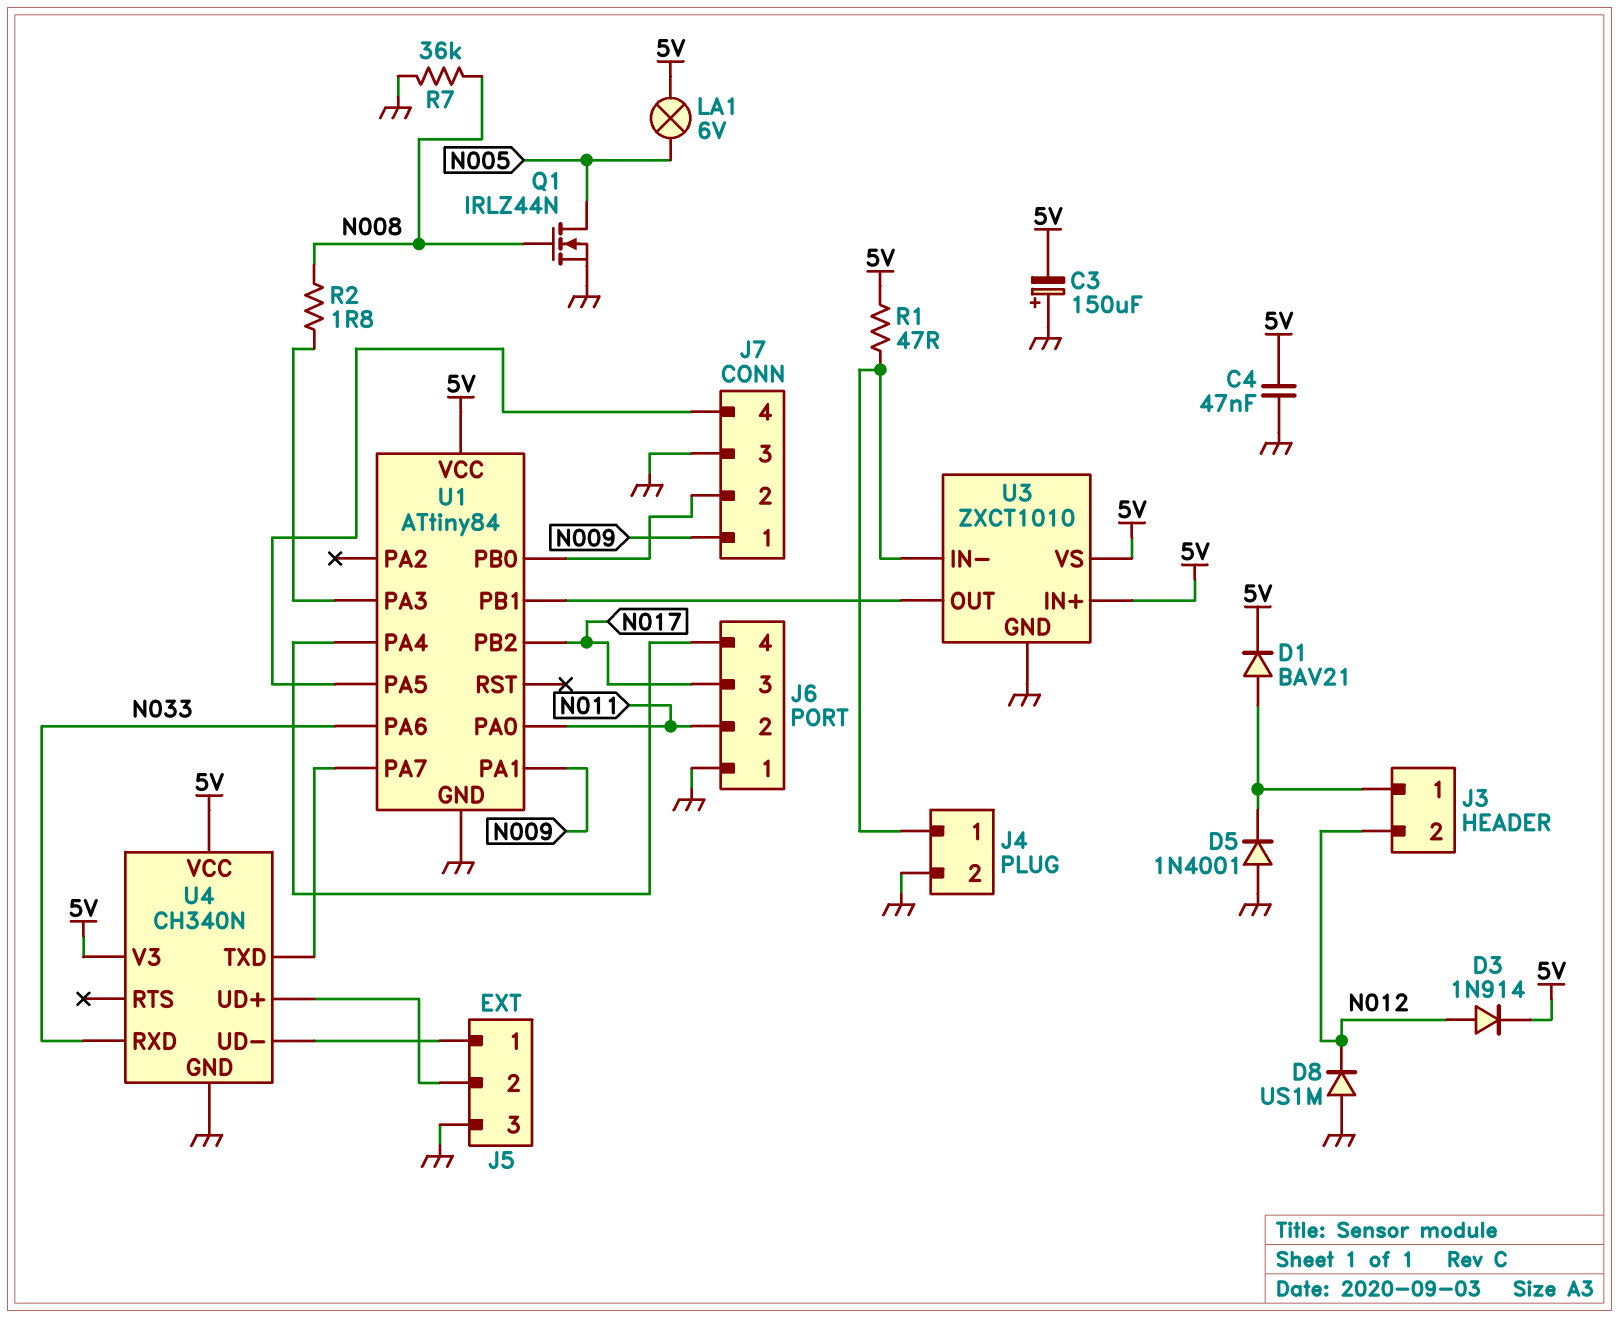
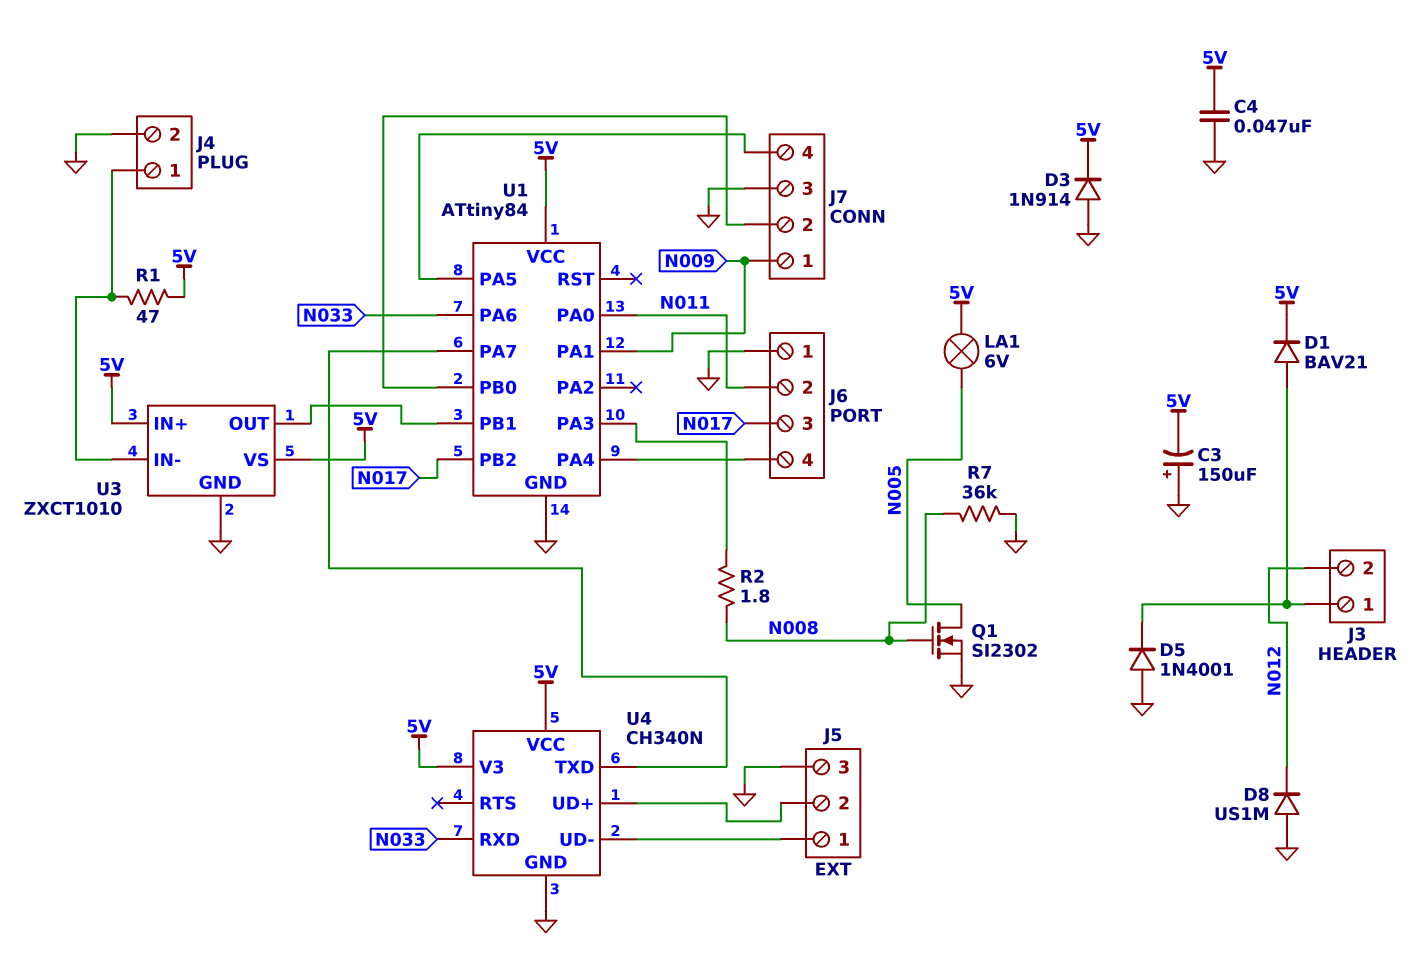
D3: diode 1N914 (A N012, K 5V) -> diode 1N914 (A GND, K 5V)
Q1: NMOS IRLZ44N (G N008, D N005, S GND) -> NMOS SI2302 (G N008, D N005, S GND)

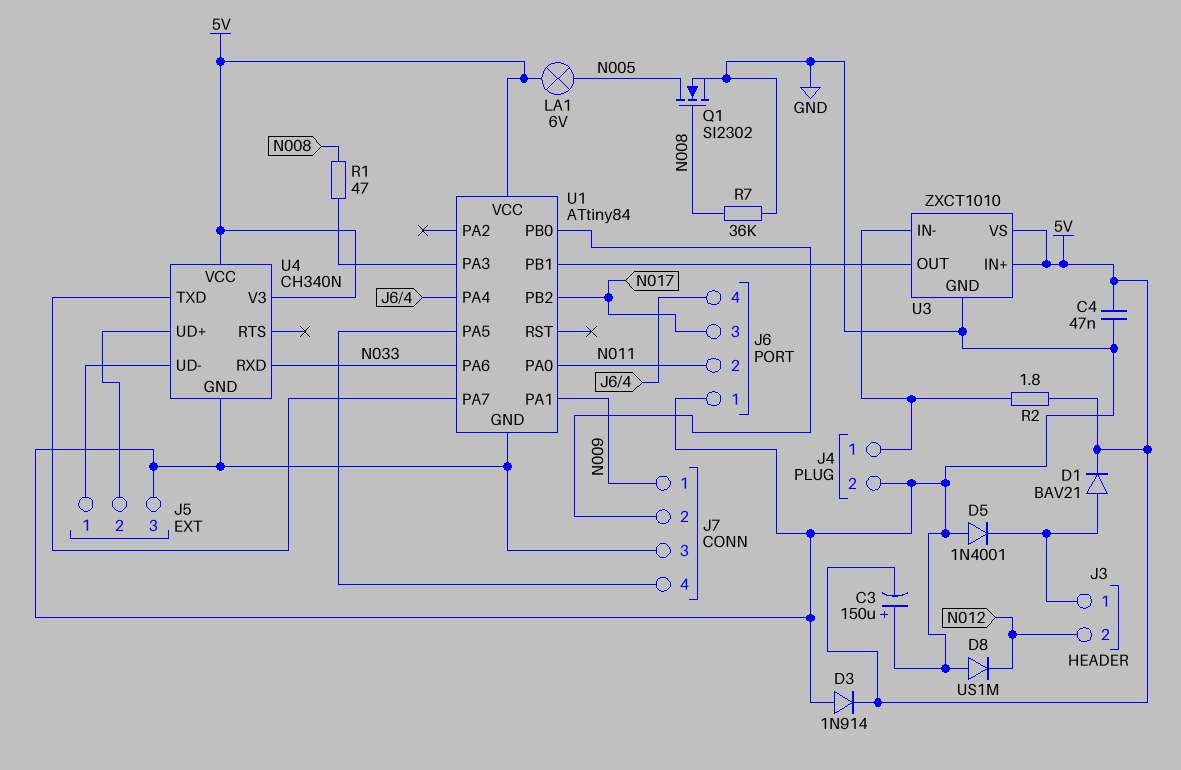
R1: 47 (5V, J4/1) -> 47 (N008, U1/PA3)
R2: 1.8 (N008, U1/PA3) -> 1.8 (5V, J4/1)

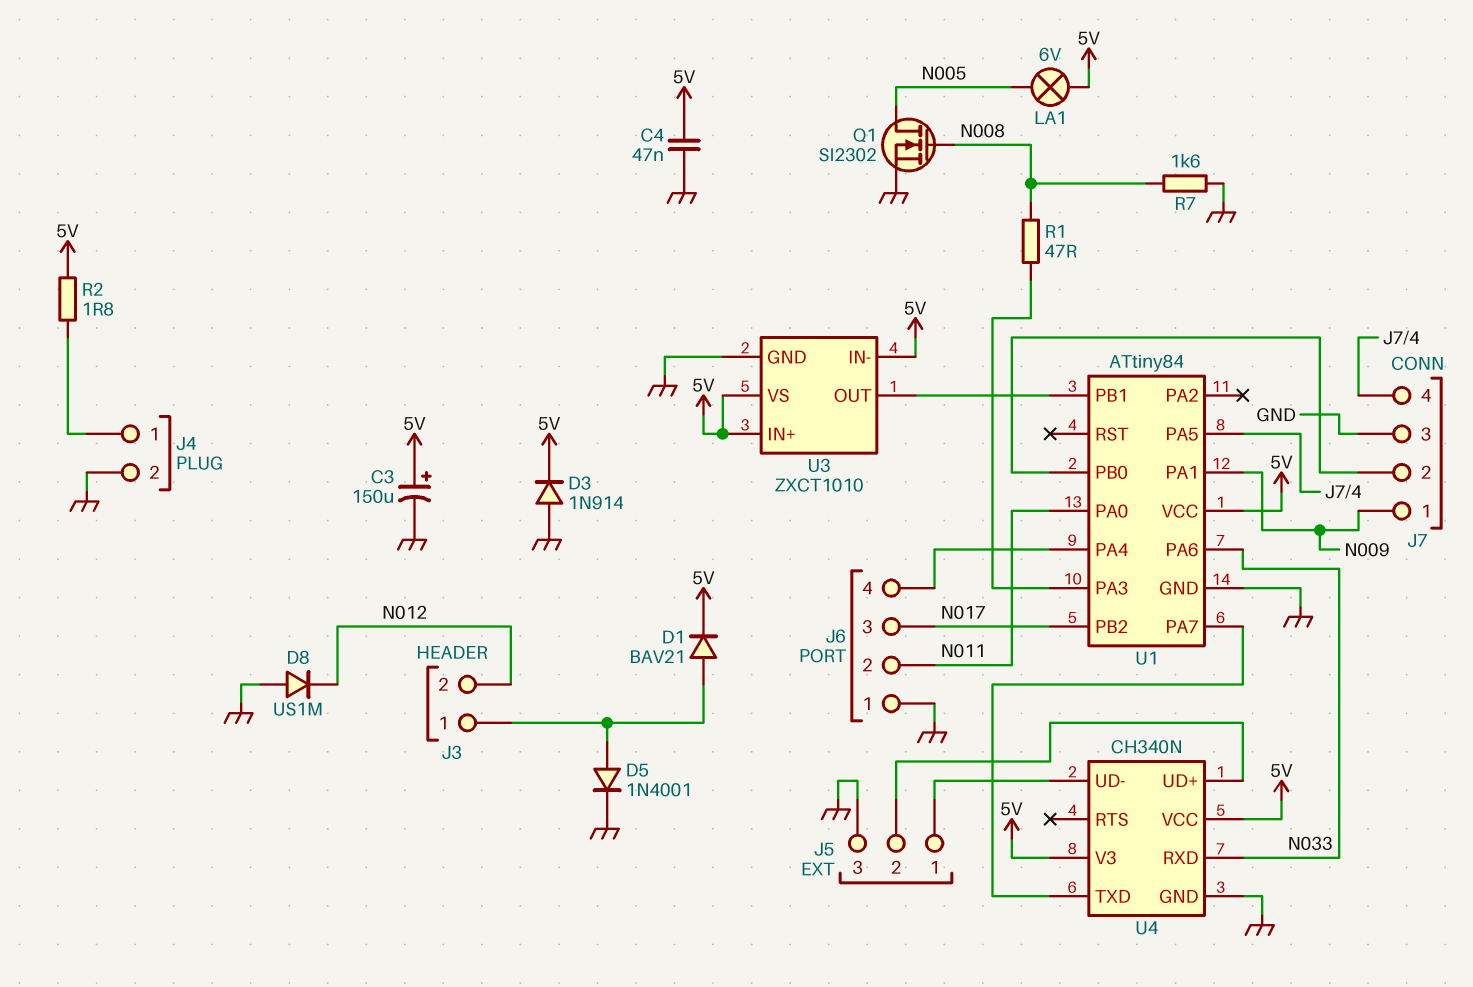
C3: 150uF (plus GND, minus 5V) -> 150uF (plus 5V, minus GND)
D5: diode 1N4001 (A GND, K J3/1) -> diode 1N4001 (A J3/1, K GND)
R7: 36k (GND, N008) -> 1.6k (GND, N008)
U3 pin IN-: J4/1 -> 5V

